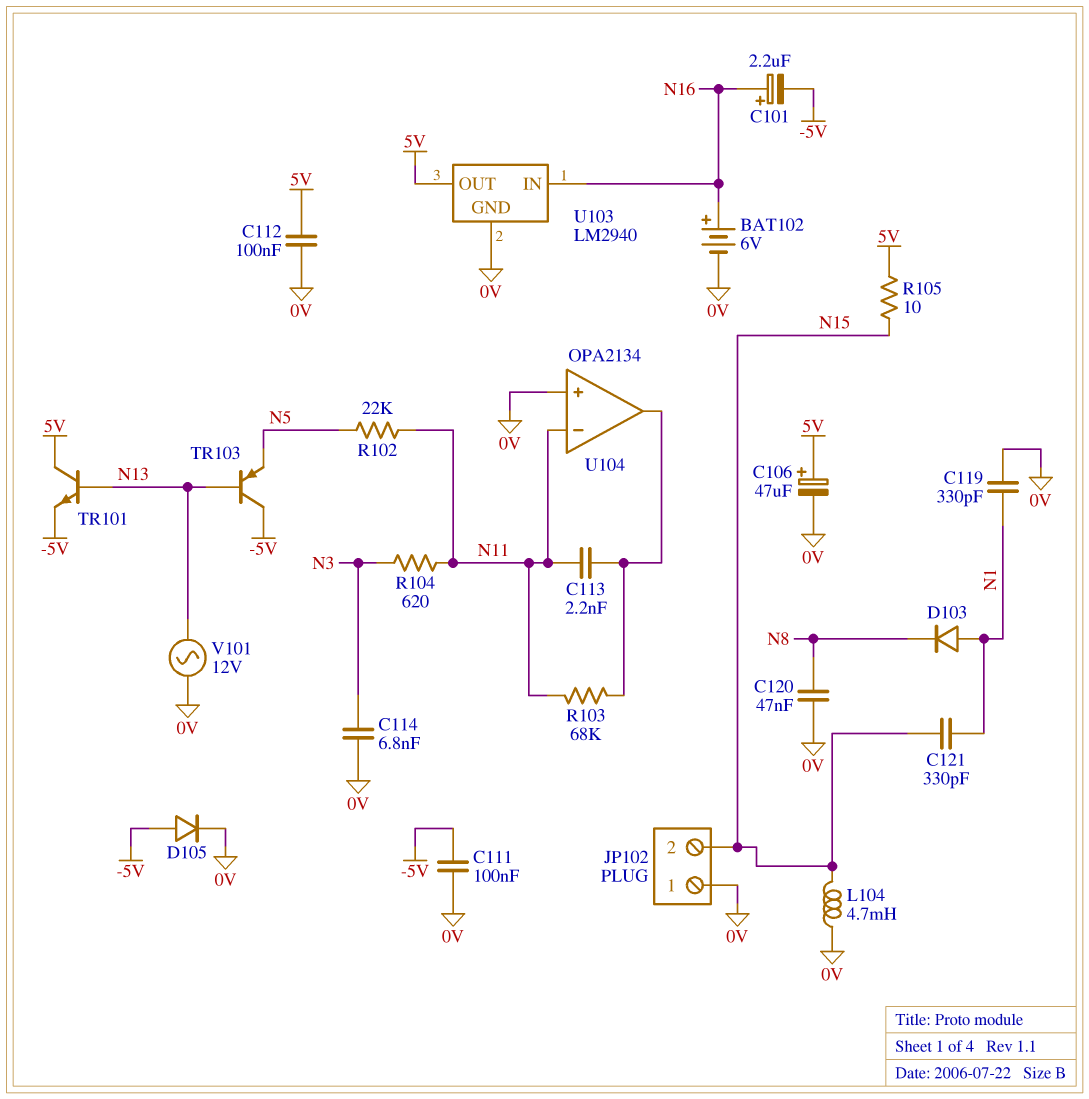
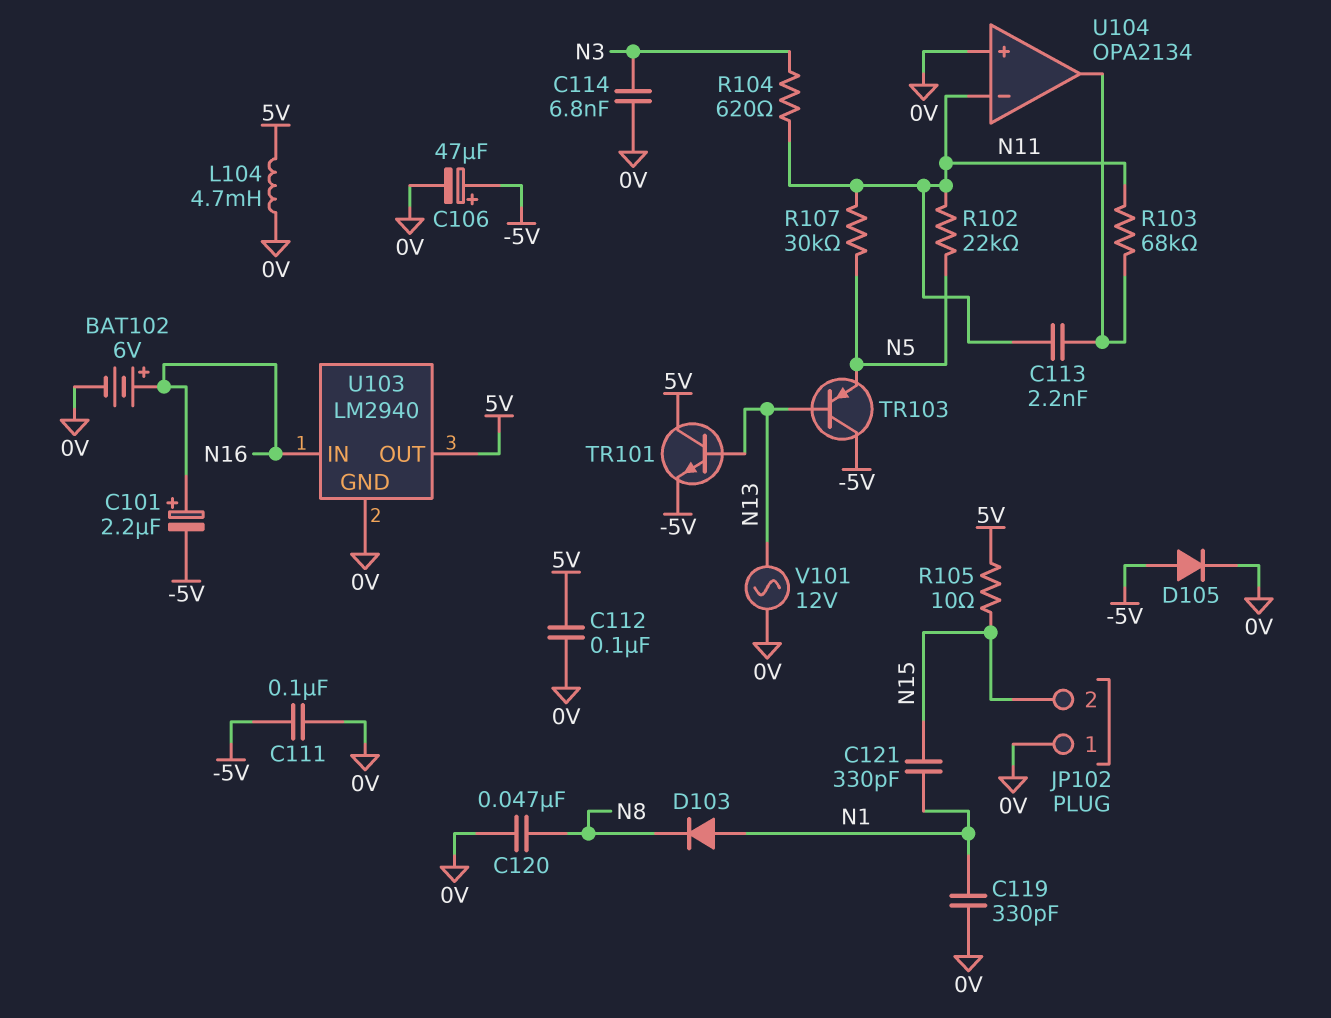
C106: 47uF (plus 5V, minus 0V) -> 47uF (plus -5V, minus 0V)
L104: 4.7mH (0V, N15) -> 4.7mH (0V, 5V)
R107: none -> 30k (N5, N11)

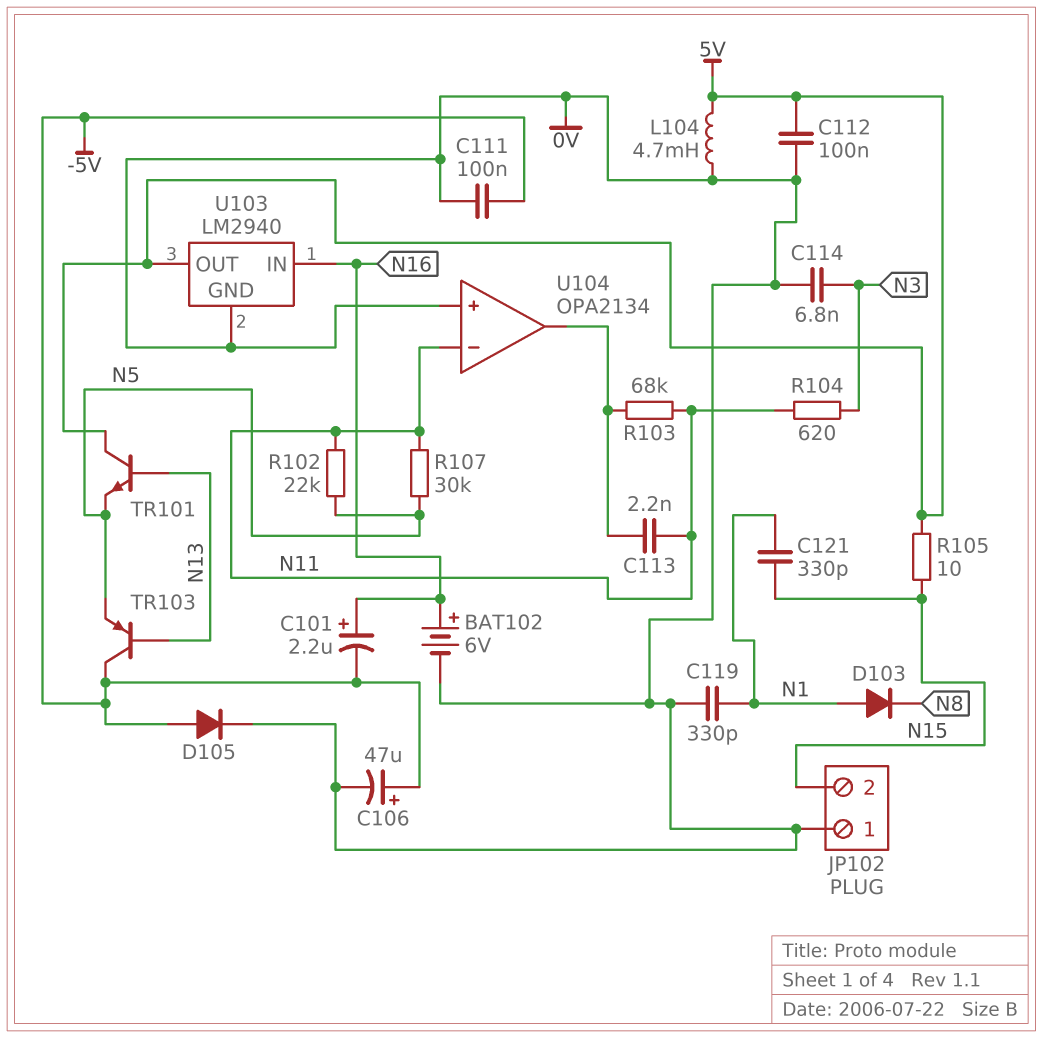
C120: 47nF (0V, N8) -> none
TR101: NPN (B N13, C 5V, E -5V) -> NPN (B N13, C 5V, E N5)
V101: AC 12V (0V, N13) -> none

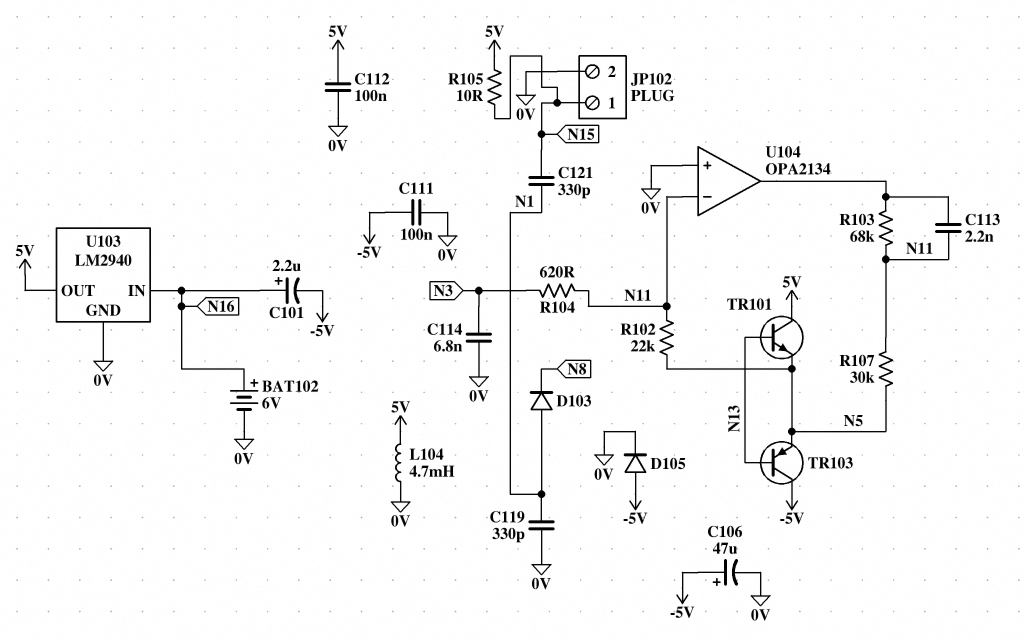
JP102 pin 1: 0V -> N15
JP102 pin 2: N15 -> 0V

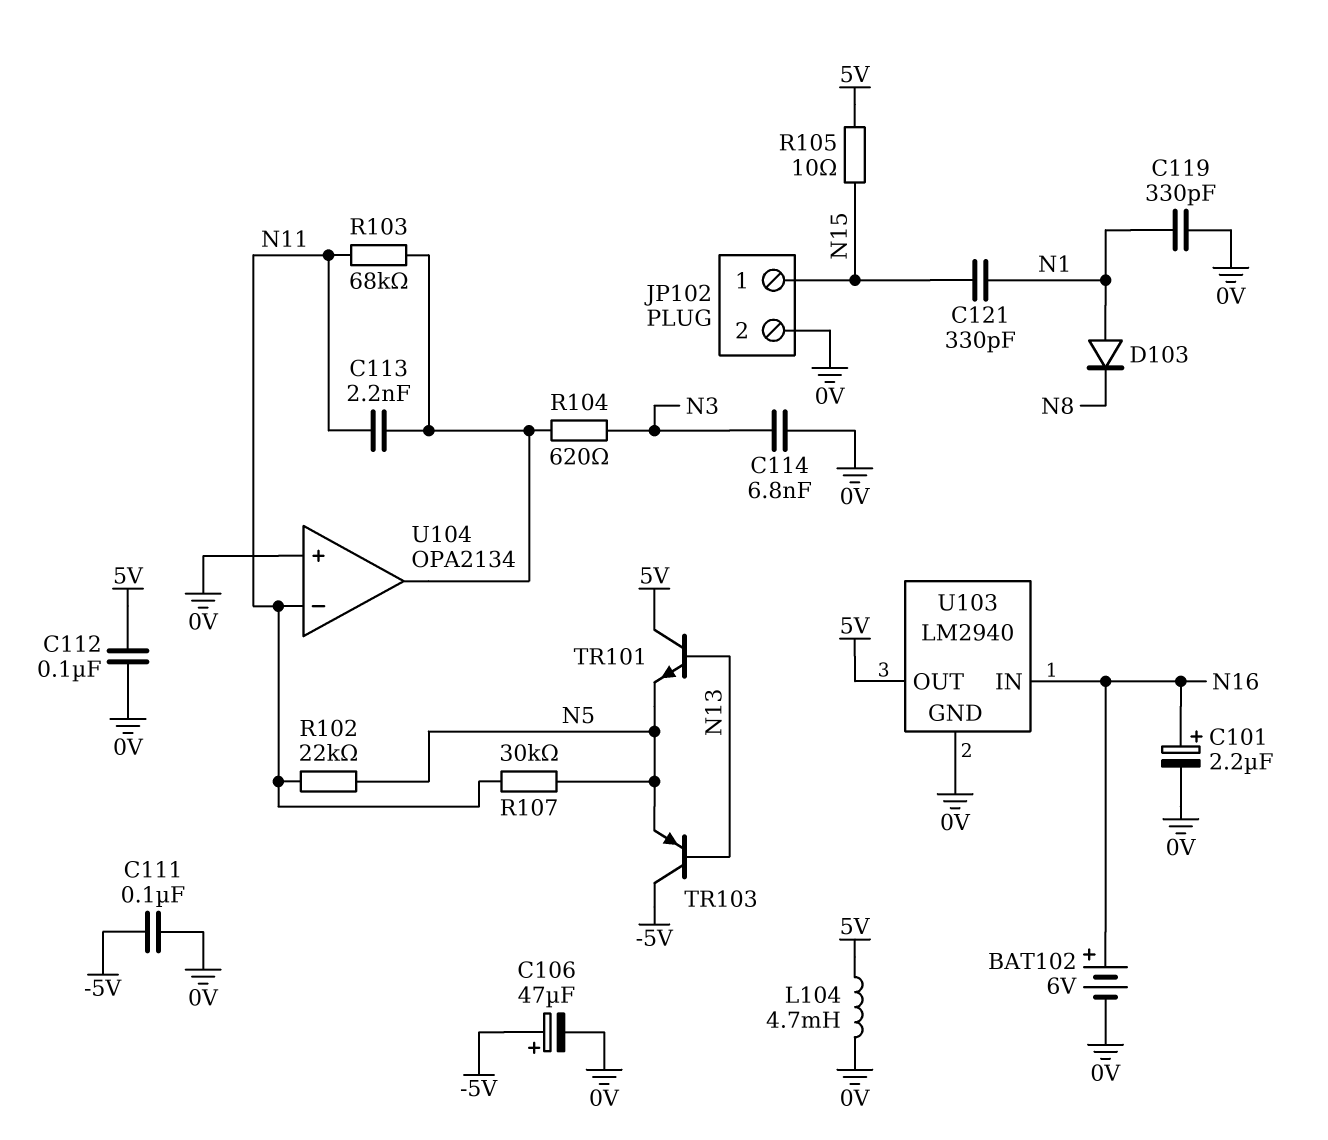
C101: 2.2uF (plus N16, minus -5V) -> 2.2uF (plus N16, minus 0V)
D105: diode (A -5V, K 0V) -> none
R104: 620 (N3, N11) -> 620 (N3, U104/out)

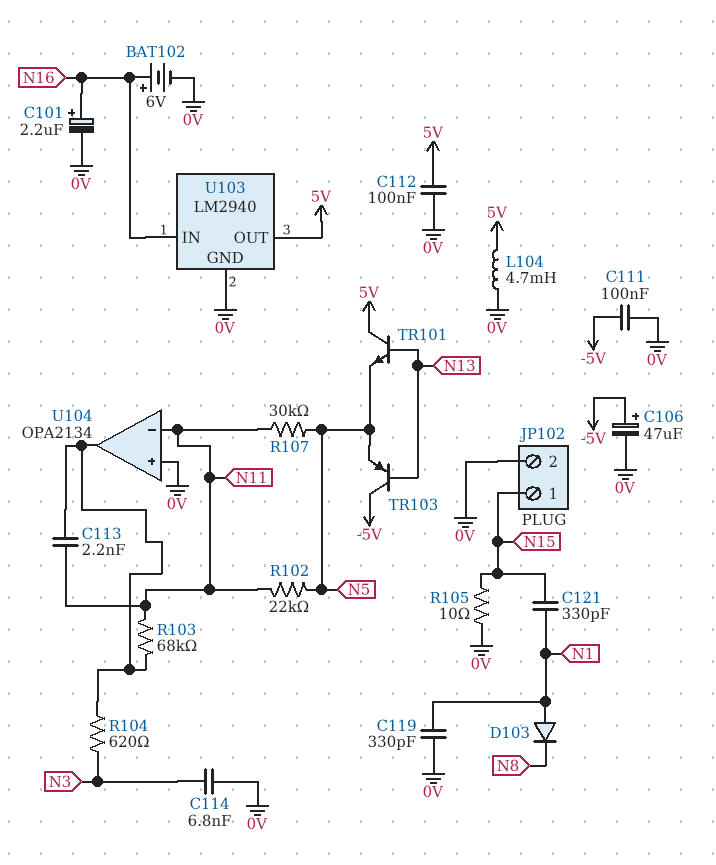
R105: 10 (5V, N15) -> 10 (0V, N15)

